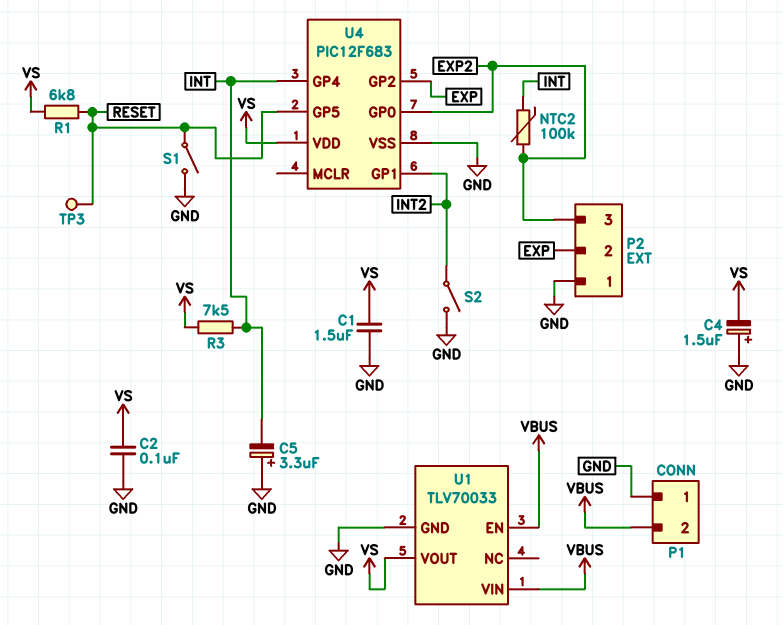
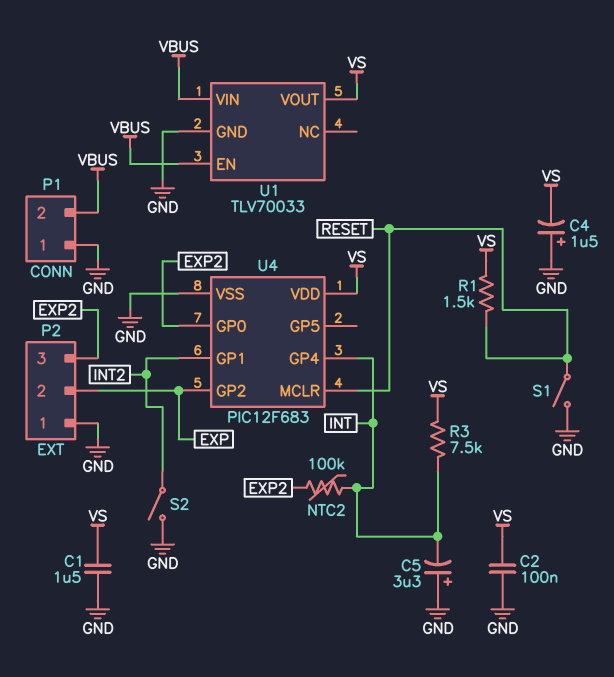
R1: 6.8k (RESET, VS) -> 1.5k (RESET, VS)
TP3: test point (RESET) -> none
U4 pin GP5: RESET -> none
U4 pin MCLR: none -> RESET

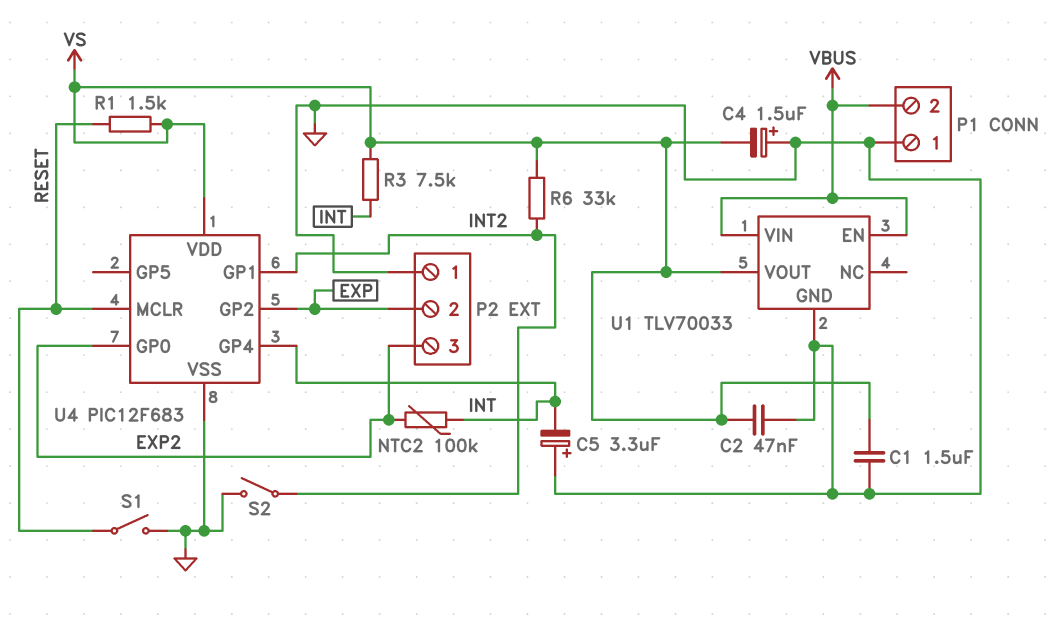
C2: 100nF (GND, VS) -> 47nF (GND, VS)
R6: none -> 33k (INT2, VS)

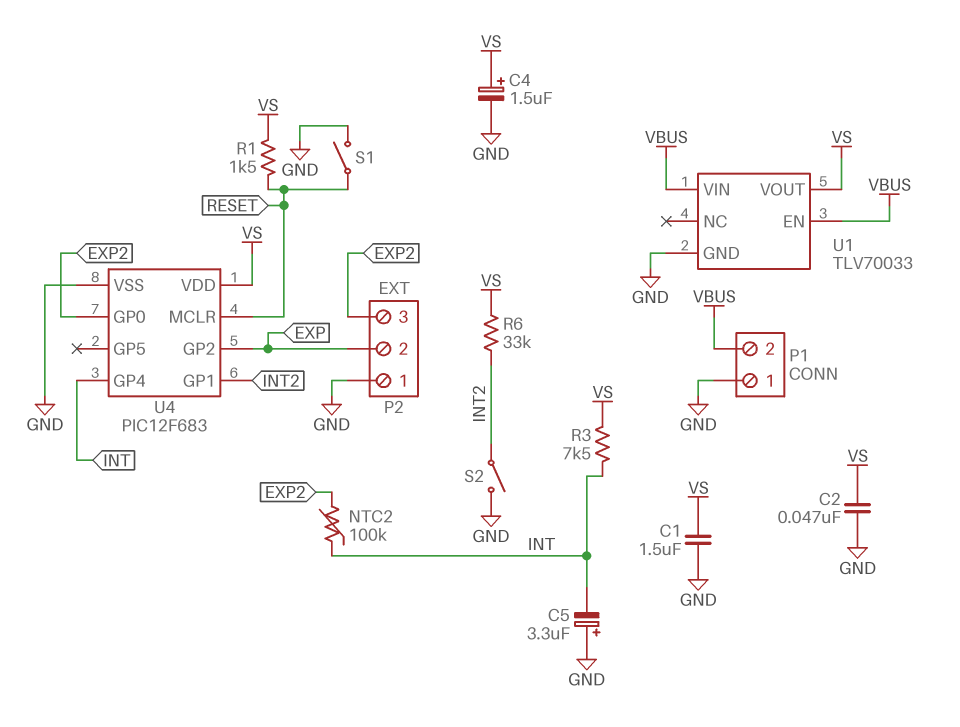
C4: 1.5uF (plus GND, minus VS) -> 1.5uF (plus VS, minus GND)

